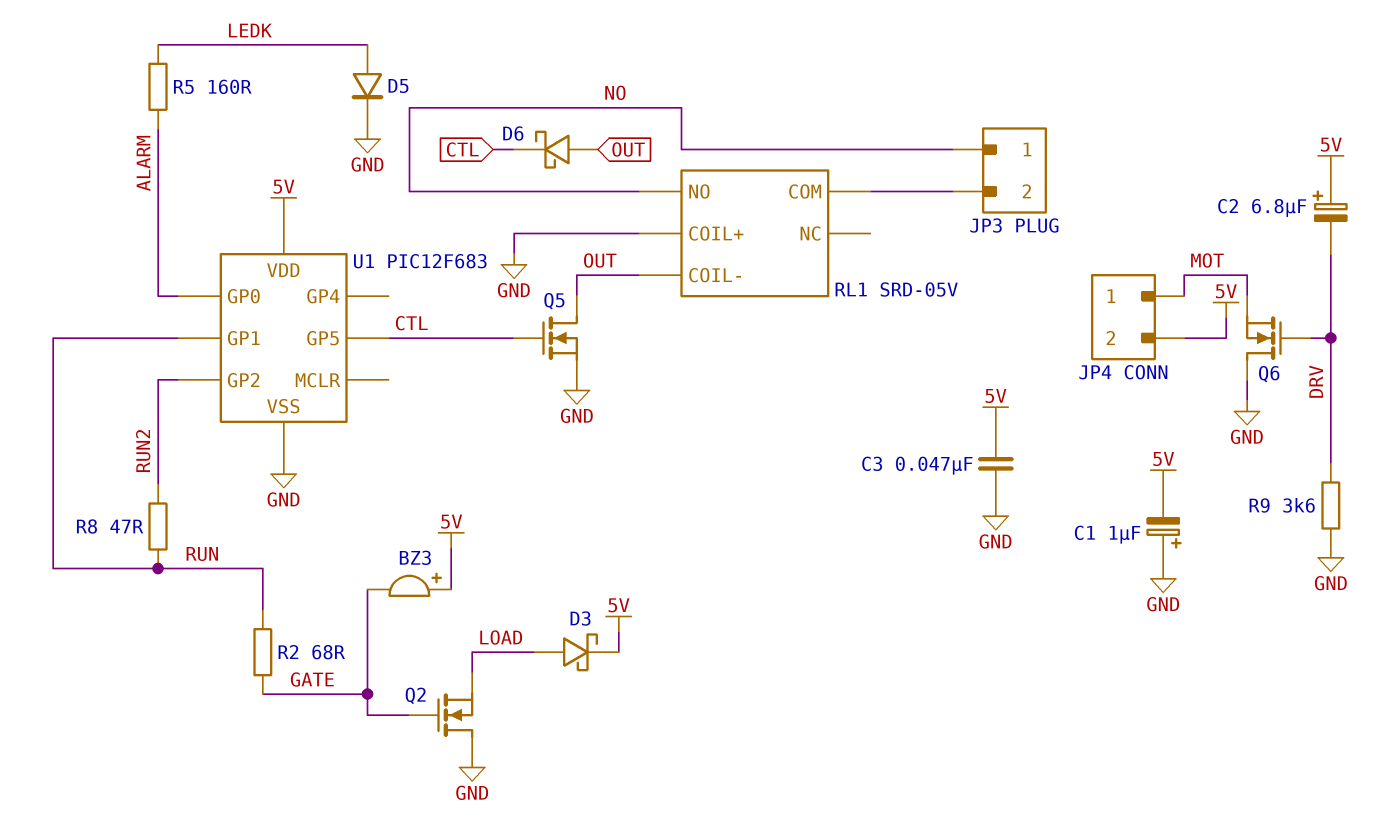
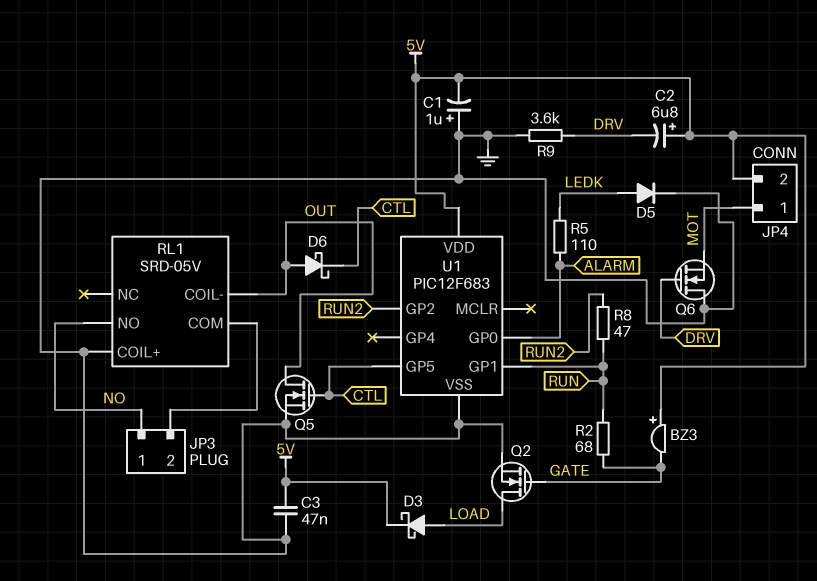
Q2: NMOS (G GATE, D GND, S LOAD) -> NMOS (G GATE, D LOAD, S GND)
R5: 160 (ALARM, LEDK) -> 110 (ALARM, LEDK)

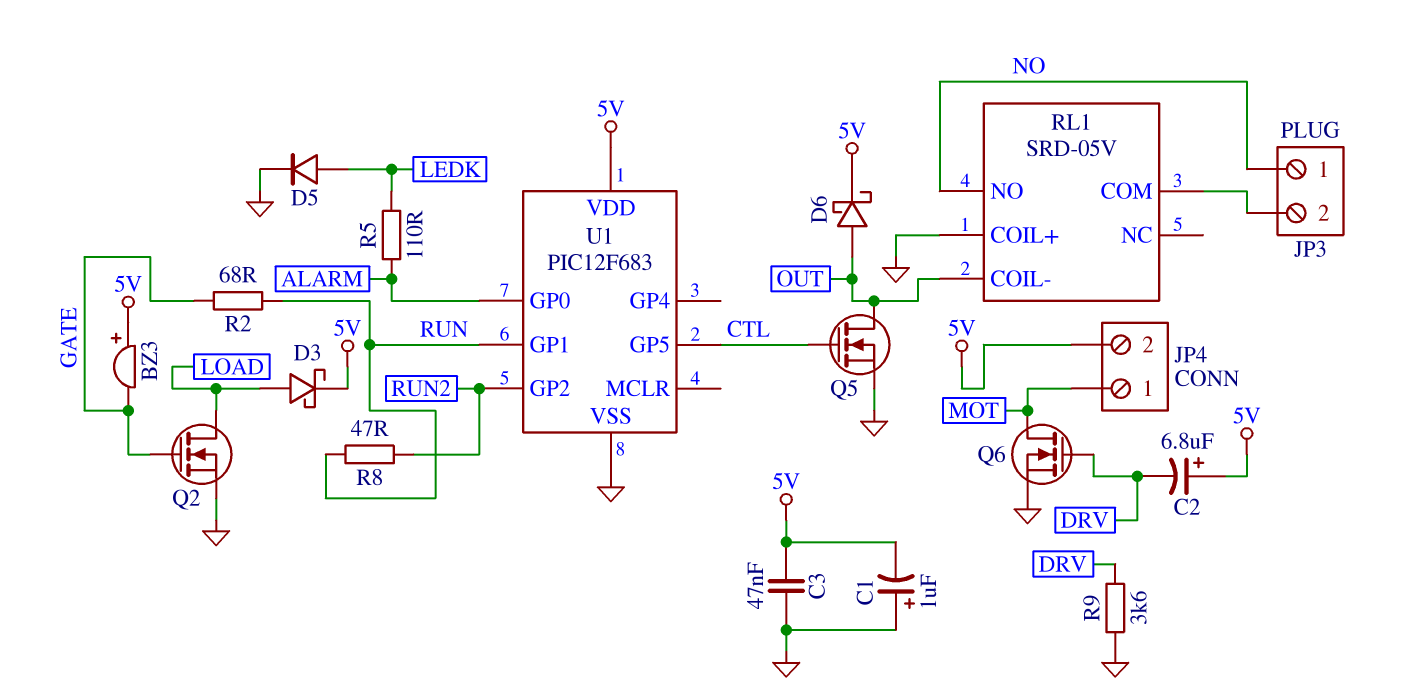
D6: schottky (A OUT, K CTL) -> schottky (A OUT, K 5V)
Q6: NMOS (G DRV, D GND, S MOT) -> NMOS (G DRV, D MOT, S GND)

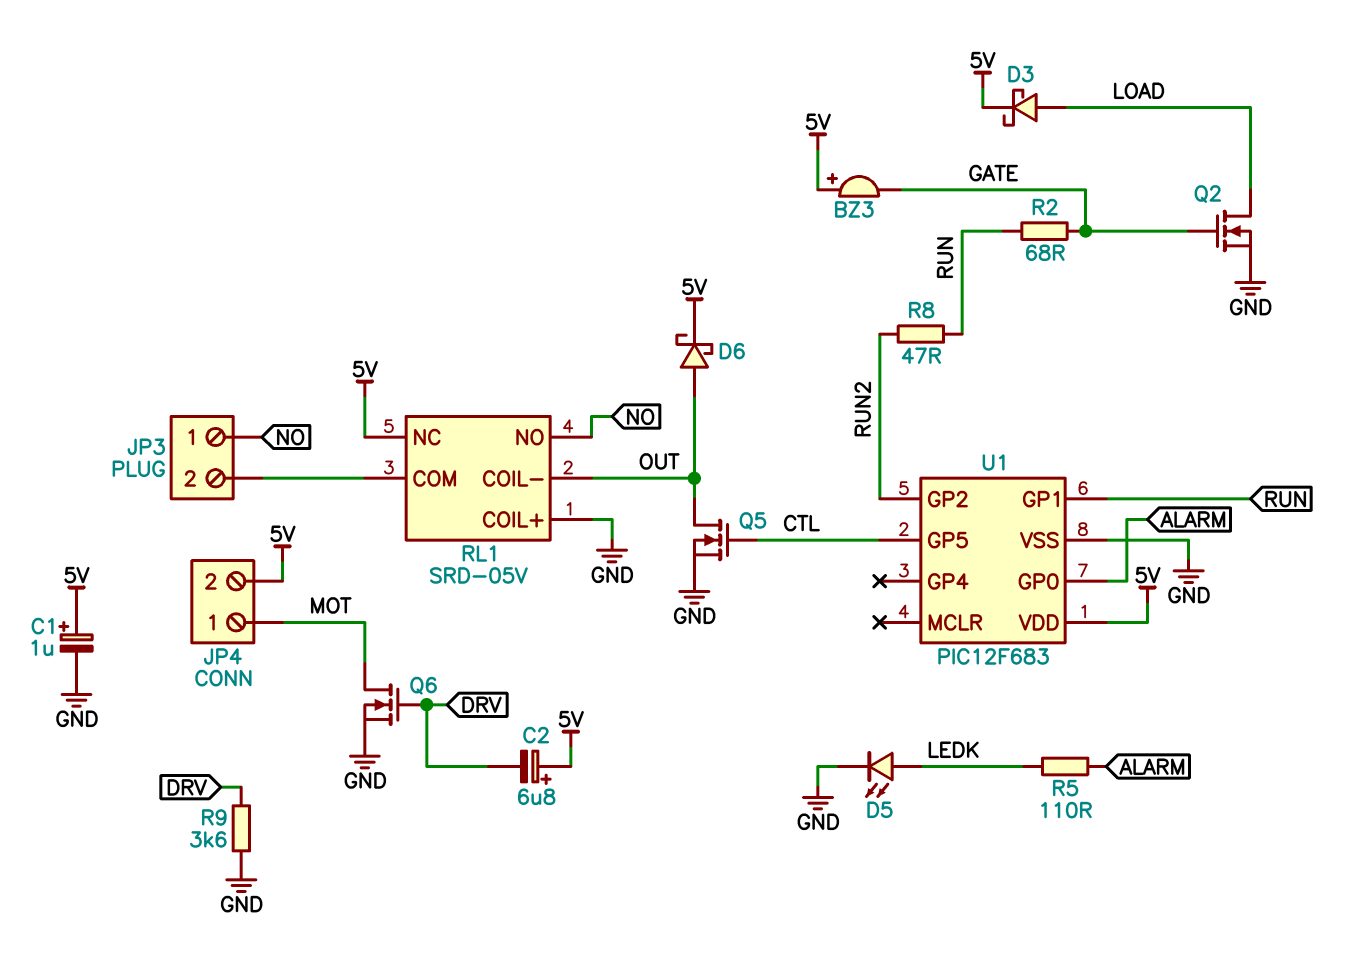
C1: 1uF (plus GND, minus 5V) -> 1uF (plus 5V, minus GND)
C3: 47nF (5V, GND) -> none
D5: diode (A LEDK, K GND) -> LED (A LEDK, K GND)
RL1 pin NC: none -> 5V

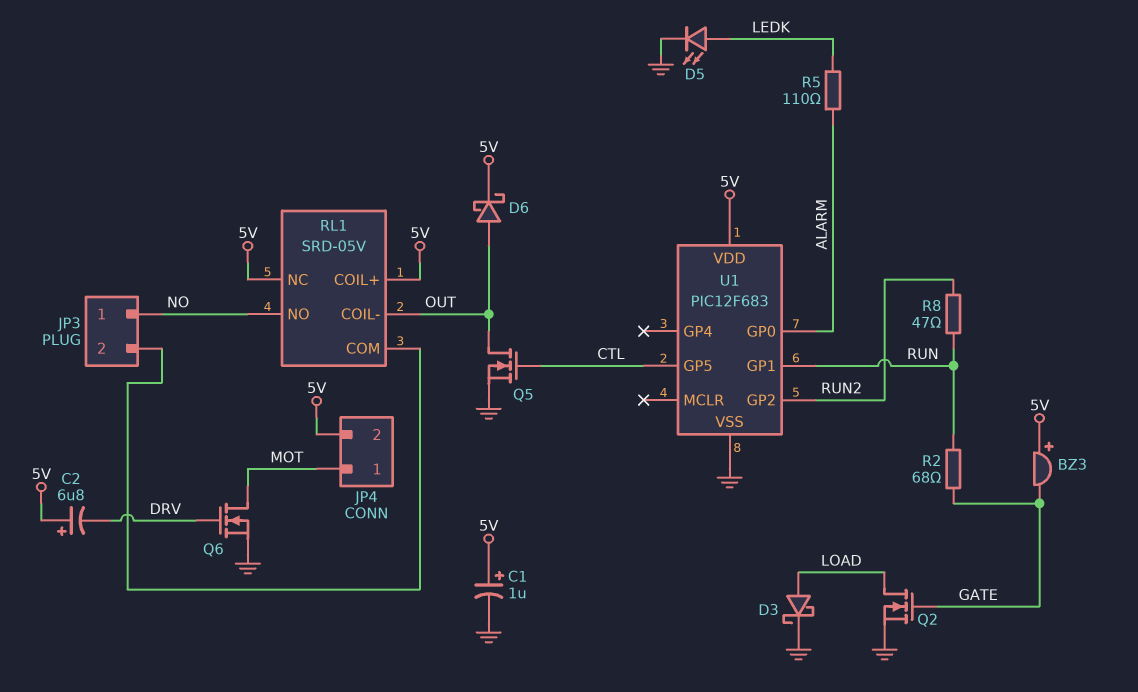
D3: schottky (A LOAD, K 5V) -> schottky (A LOAD, K GND)
R9: 3.6k (DRV, GND) -> none
RL1 pin COIL+: GND -> 5V

